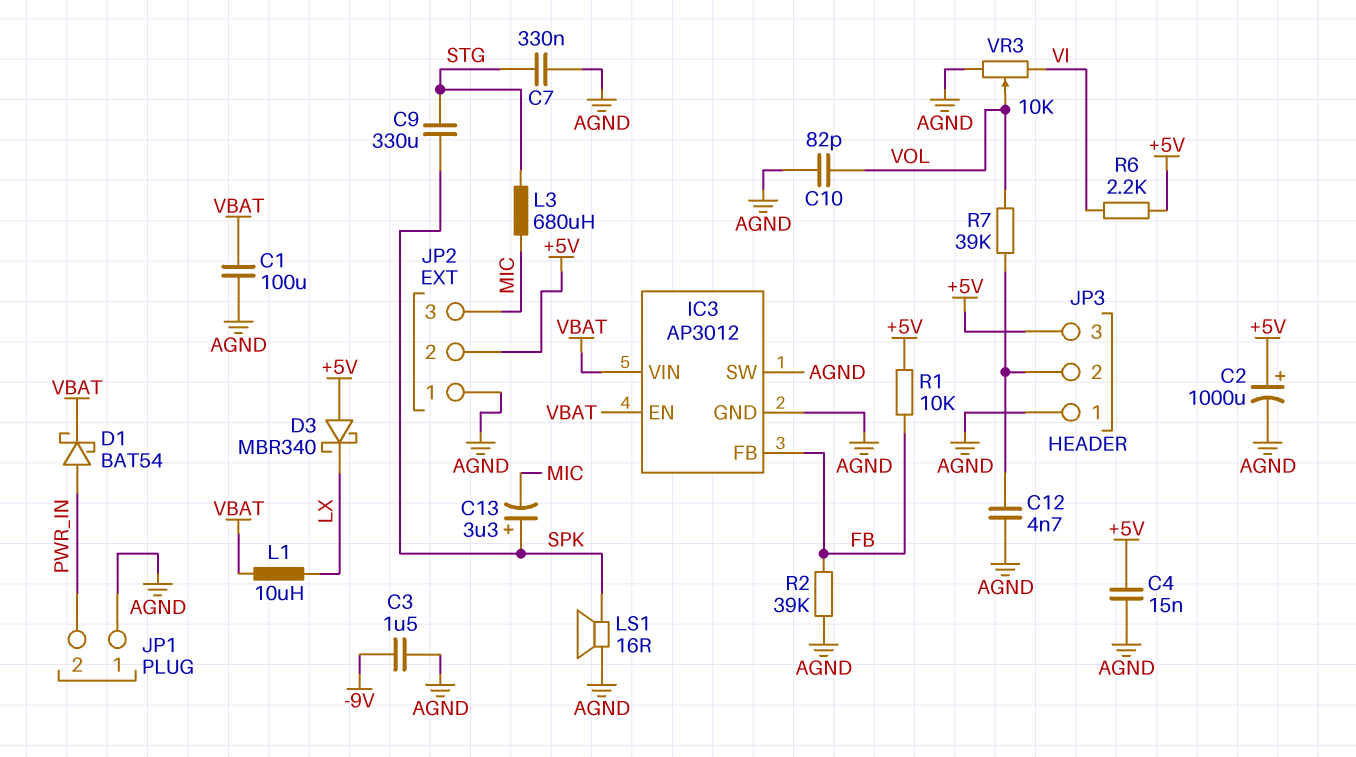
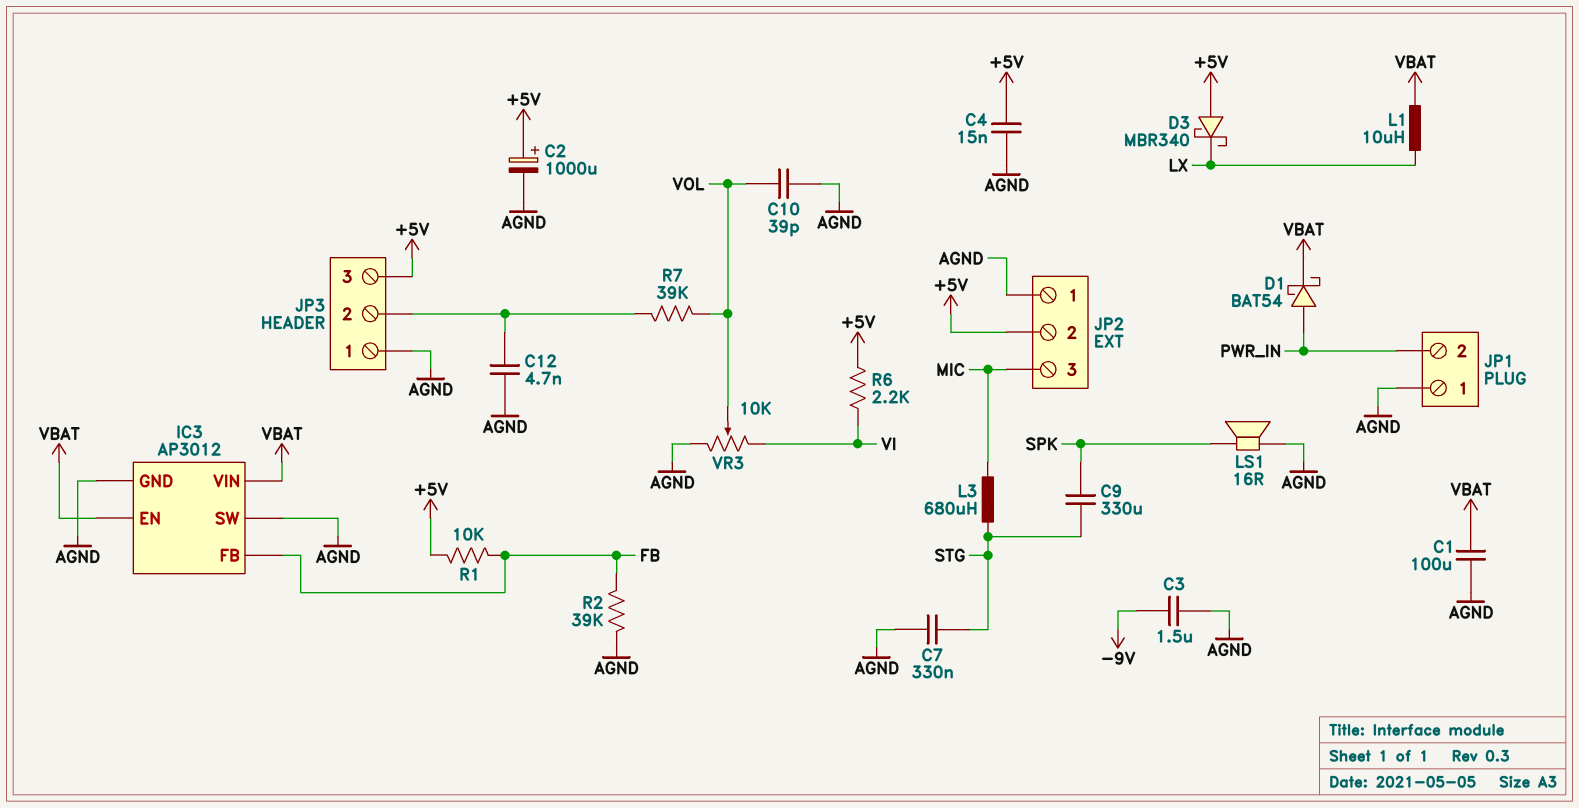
C10: 82pF (AGND, VOL) -> 39pF (AGND, VOL)
C13: 3.3uF (plus SPK, minus MIC) -> none

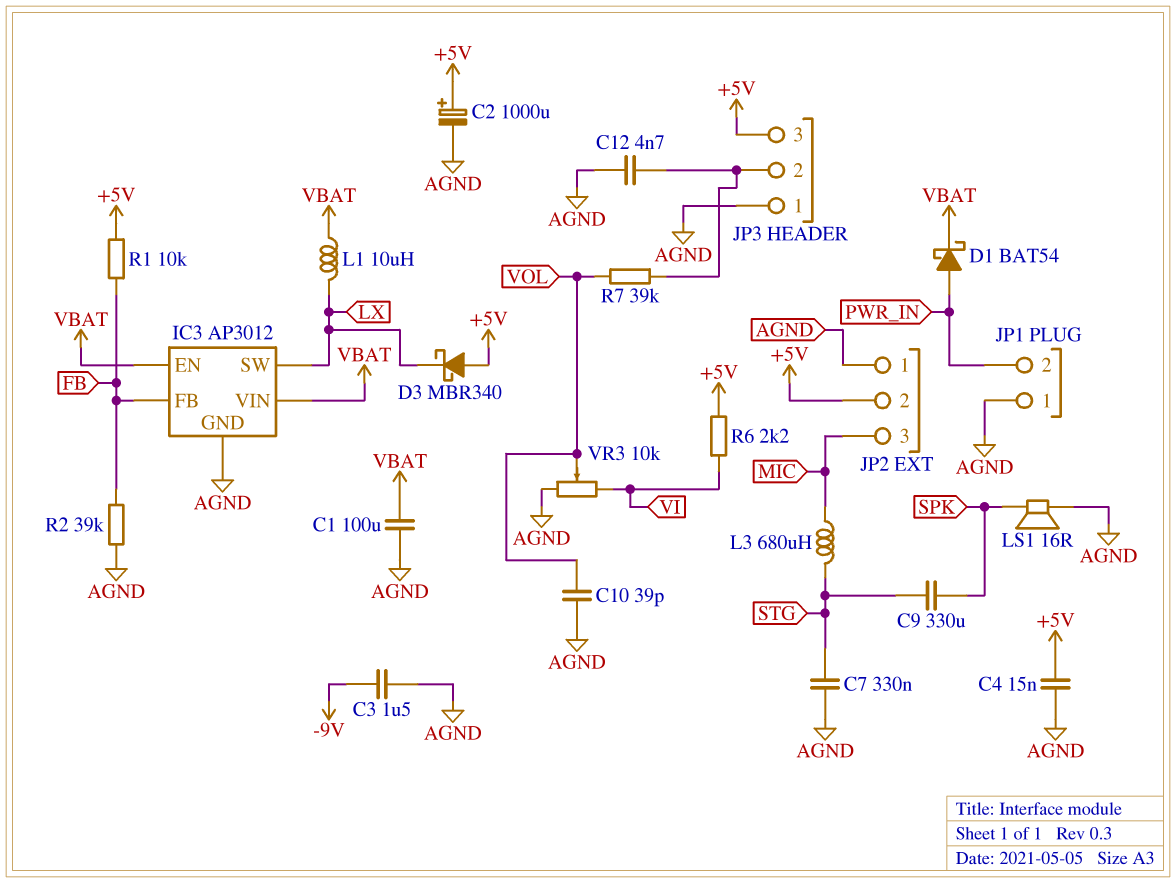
IC3 pin SW: AGND -> LX

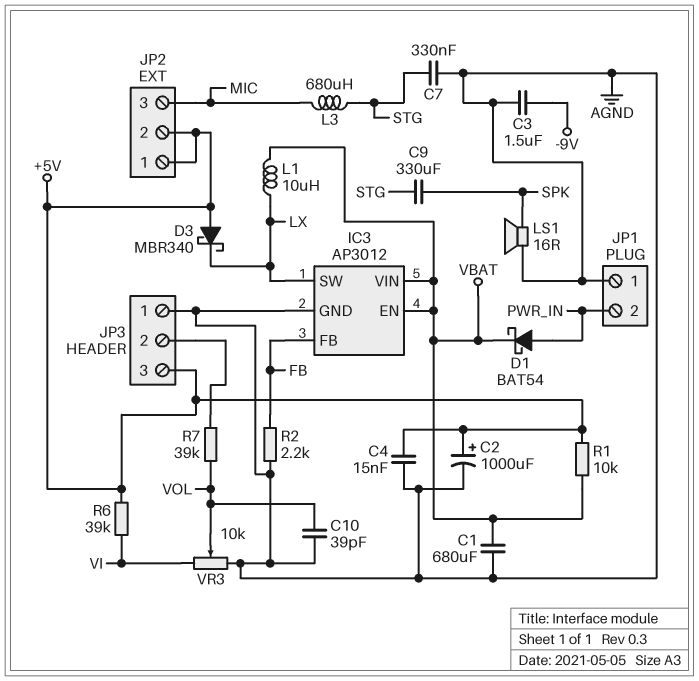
C1: 100uF (AGND, VBAT) -> 680uF (AGND, VBAT)
C12: 4.7nF (AGND, JP3/2) -> none
JP2 pin 1: AGND -> +5V
R1: 10k (+5V, FB) -> 10k (+5V, VBAT)
R2: 39k (AGND, FB) -> 2.2k (AGND, FB)
R6: 2.2k (+5V, VI) -> 39k (+5V, VI)

